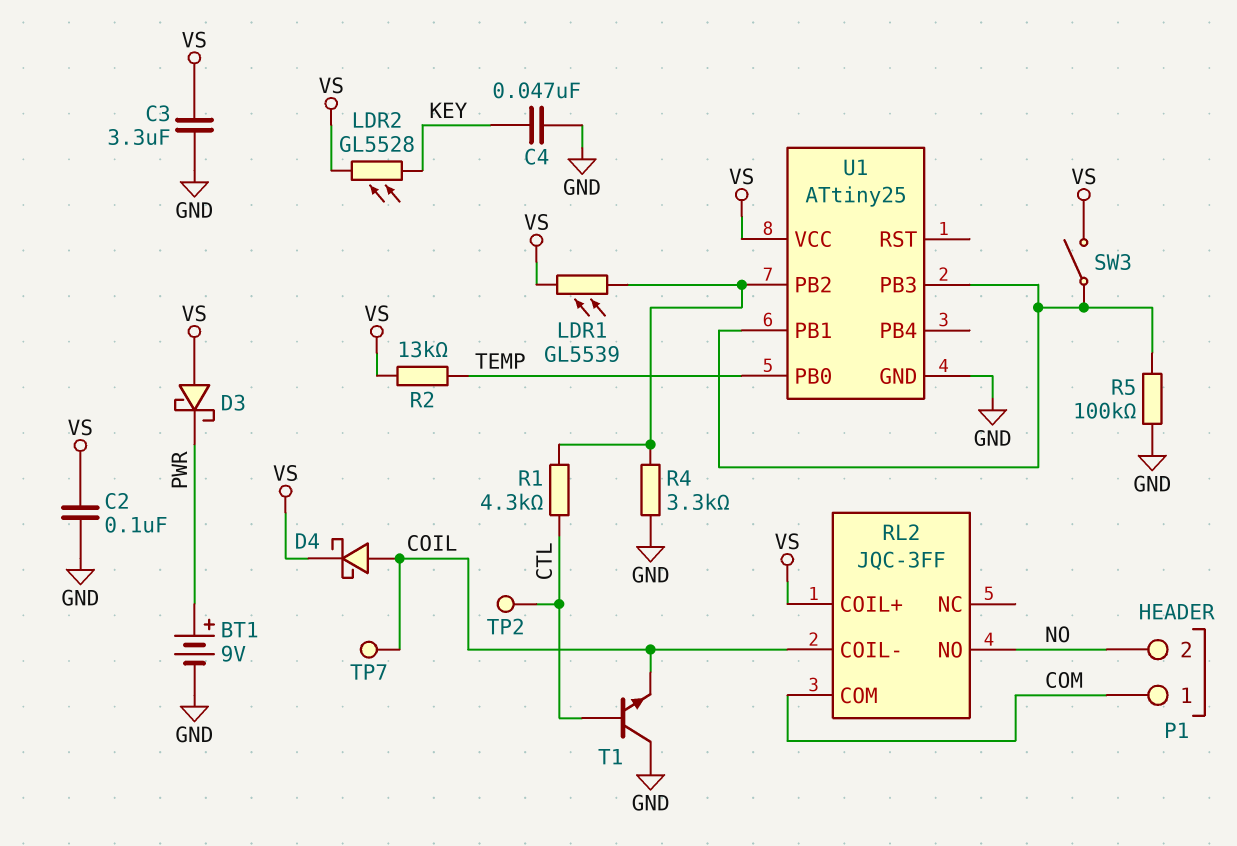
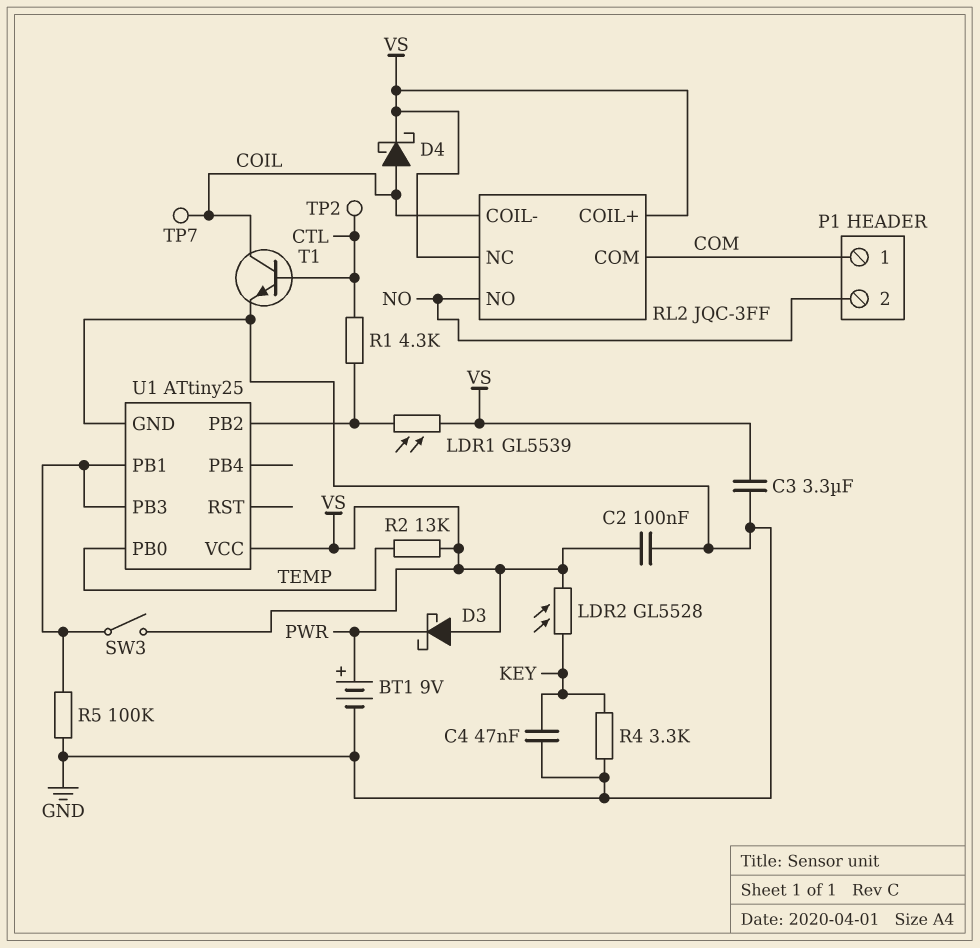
R4: 3.3k (GND, U1/PB2) -> 3.3k (GND, KEY)
RL2 pin NC: none -> VS
T1: NPN (B CTL, C GND, E COIL) -> NPN (B CTL, C COIL, E GND)

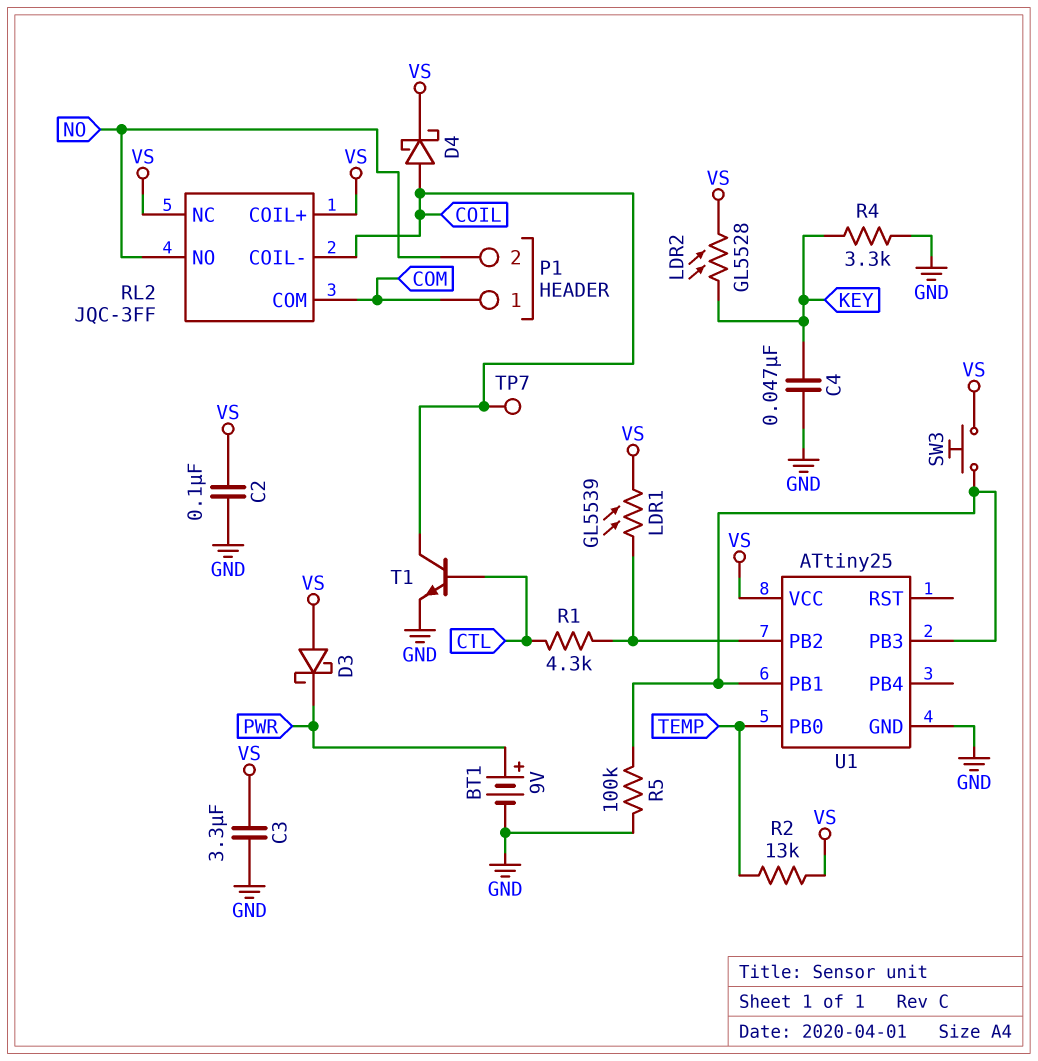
SW3: switch (U1/PB1, VS) -> button (U1/PB1, VS)
TP2: test point (CTL) -> none

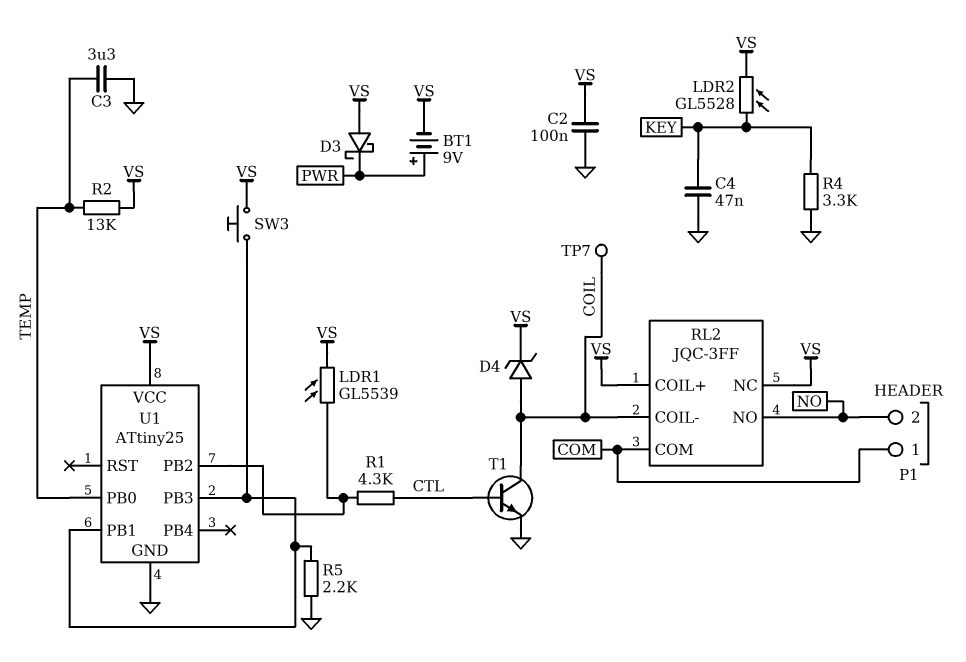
BT1: 9V (plus PWR, minus GND) -> 9V (plus PWR, minus VS)
C3: 3.3uF (GND, VS) -> 3.3uF (GND, TEMP)
D4: schottky (A COIL, K VS) -> zener (A COIL, K VS)
R5: 100k (GND, U1/PB1) -> 2.2k (GND, U1/PB1)

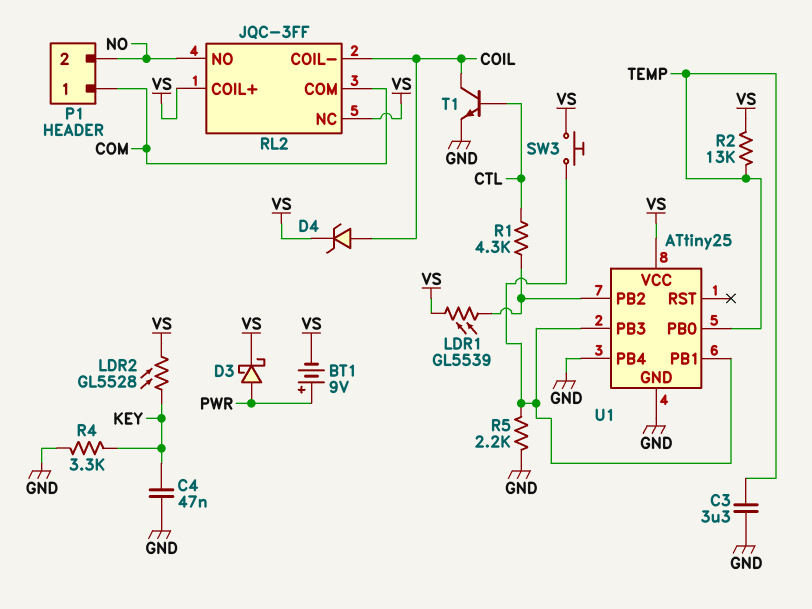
C2: 100nF (GND, VS) -> none
D3: schottky (A VS, K PWR) -> schottky (A PWR, K VS)
TP7: test point (COIL) -> none
U1 pin PB4: none -> GND

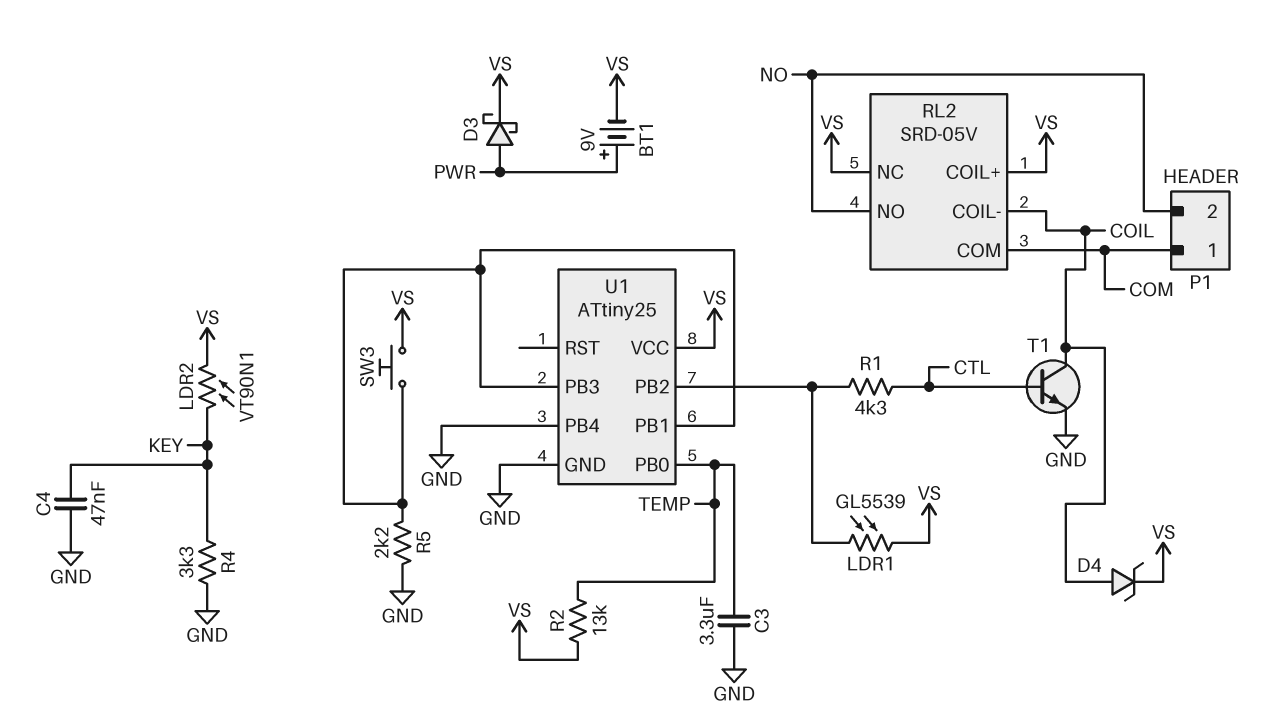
LDR2: GL5528 (KEY, VS) -> VT90N1 (KEY, VS)
RL2: JQC-3FF -> SRD-05V

